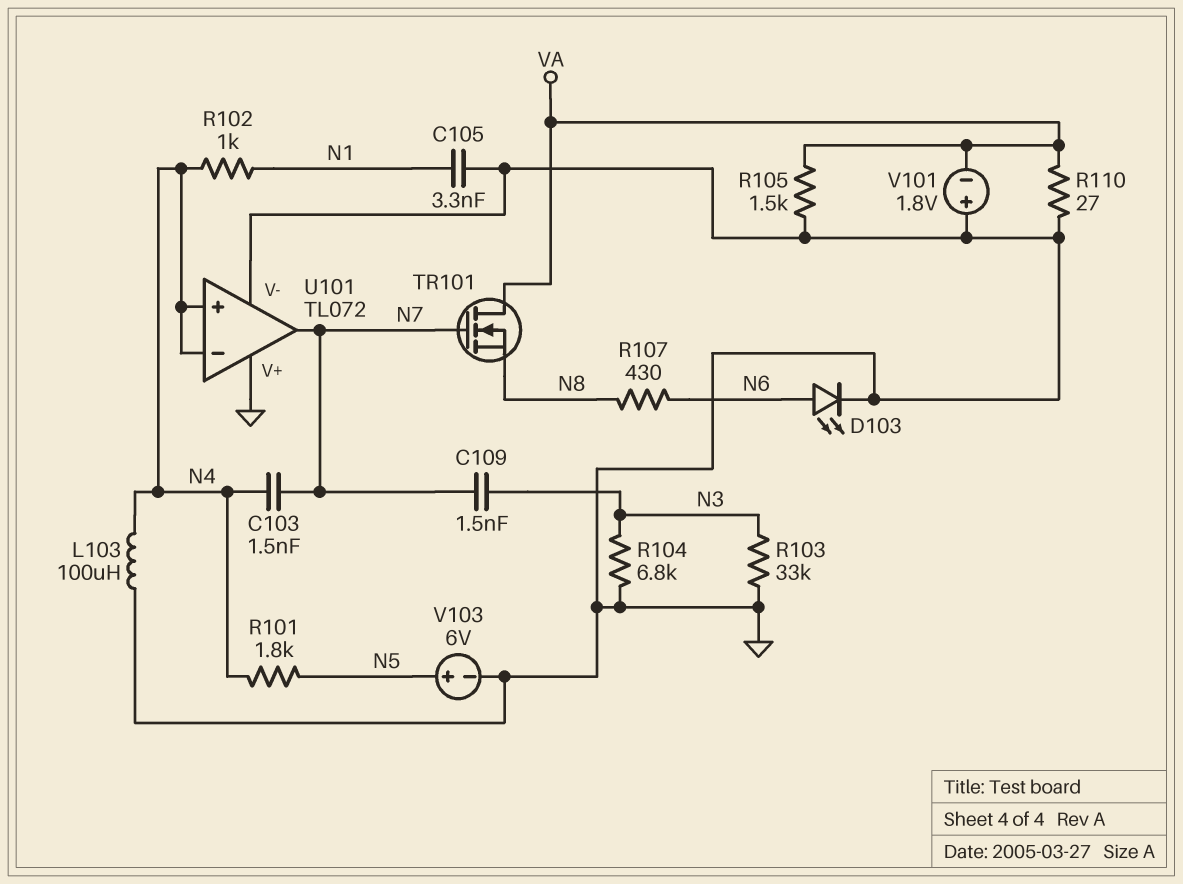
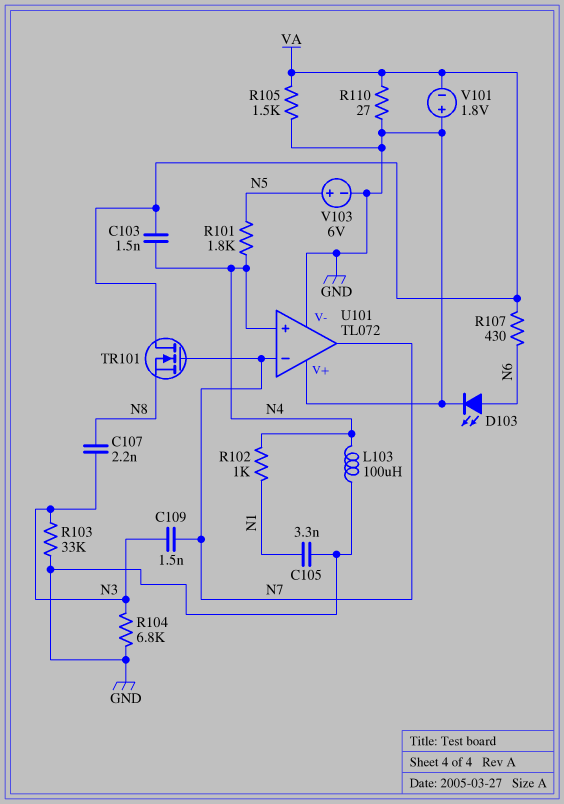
C103: 1.5nF (N4, N7) -> 1.5nF (N4, VA)
C107: none -> 2.2nF (N3, N8)
R107: 430 (N6, N8) -> 430 (N6, VA)
U101 pin in-: N4 -> N7

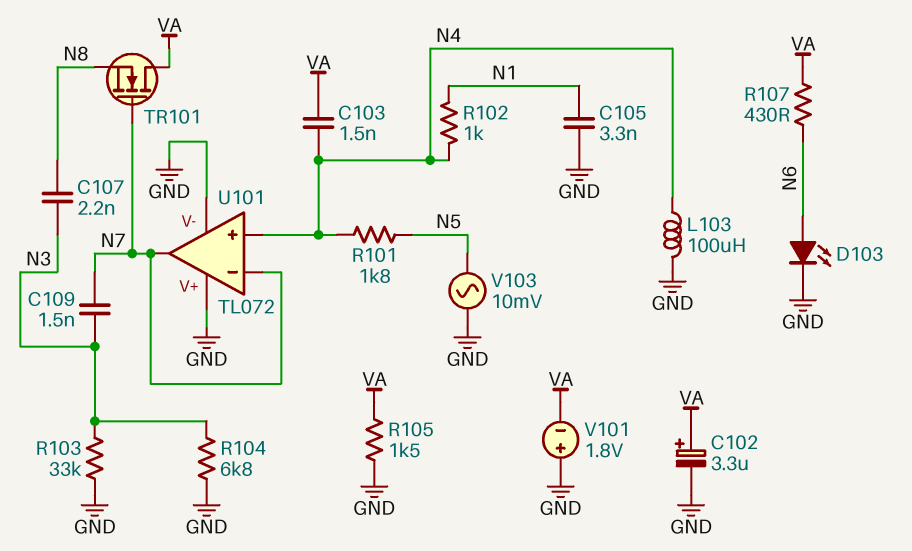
C102: none -> 3.3uF (plus VA, minus GND)
R110: 27 (GND, VA) -> none
V103: 6V (plus N5, minus GND) -> AC 10mV (GND, N5)

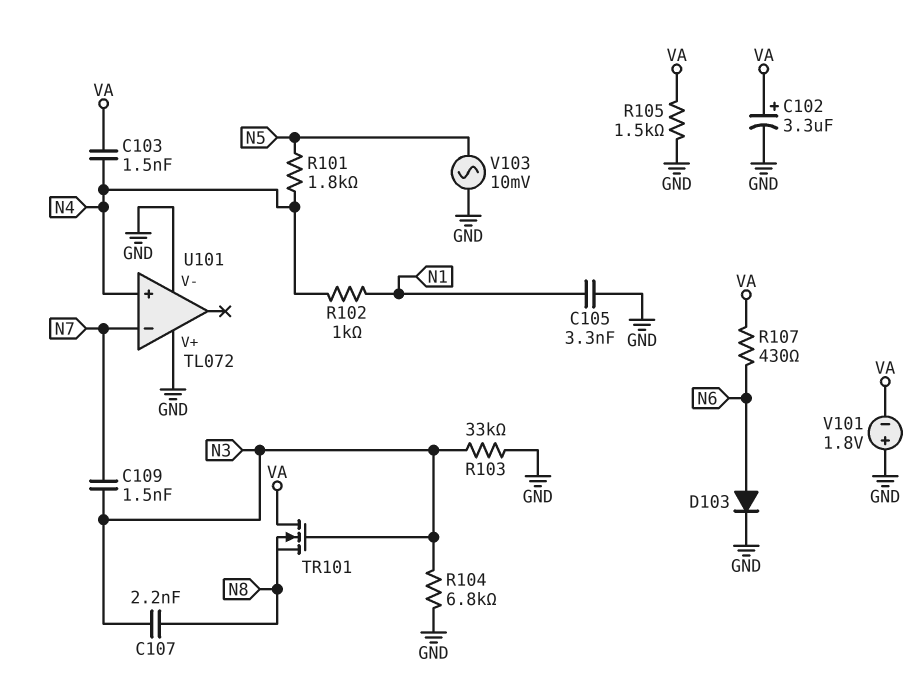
D103: LED (A N6, K GND) -> diode (A N6, K GND)
L103: 100uH (GND, N4) -> none
TR101: NMOS (G N7, D VA, S N8) -> NMOS (G N3, D VA, S N8)
U101 pin out: N7 -> none

